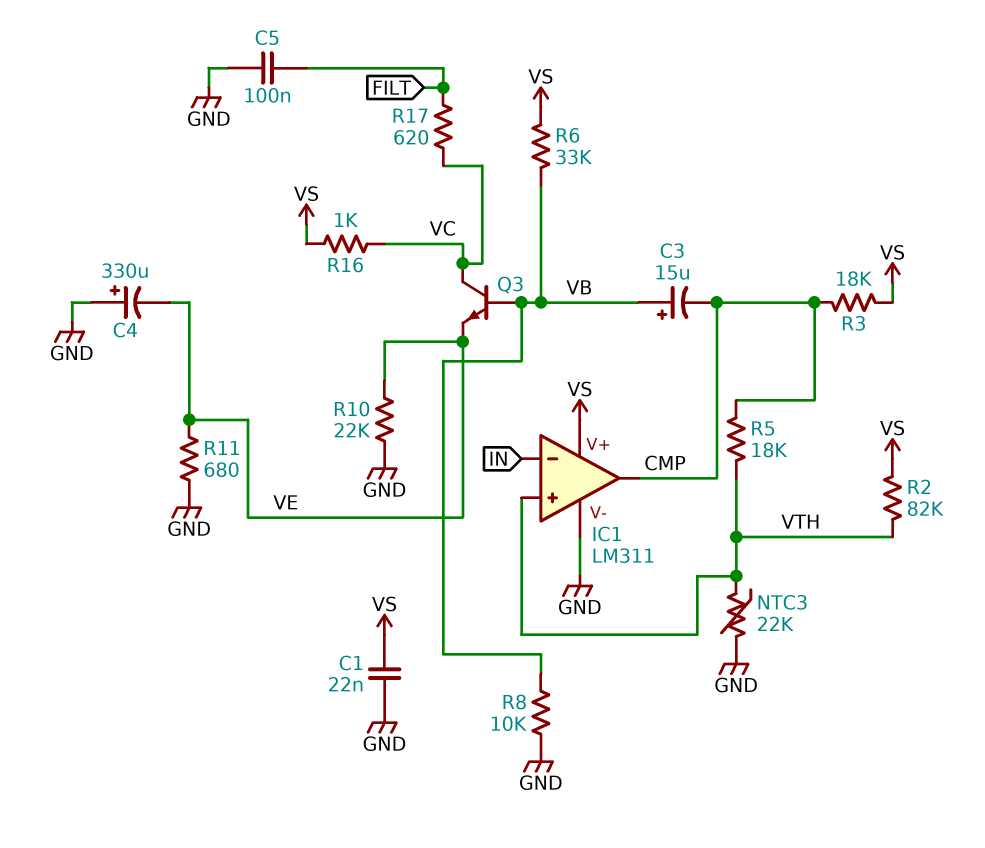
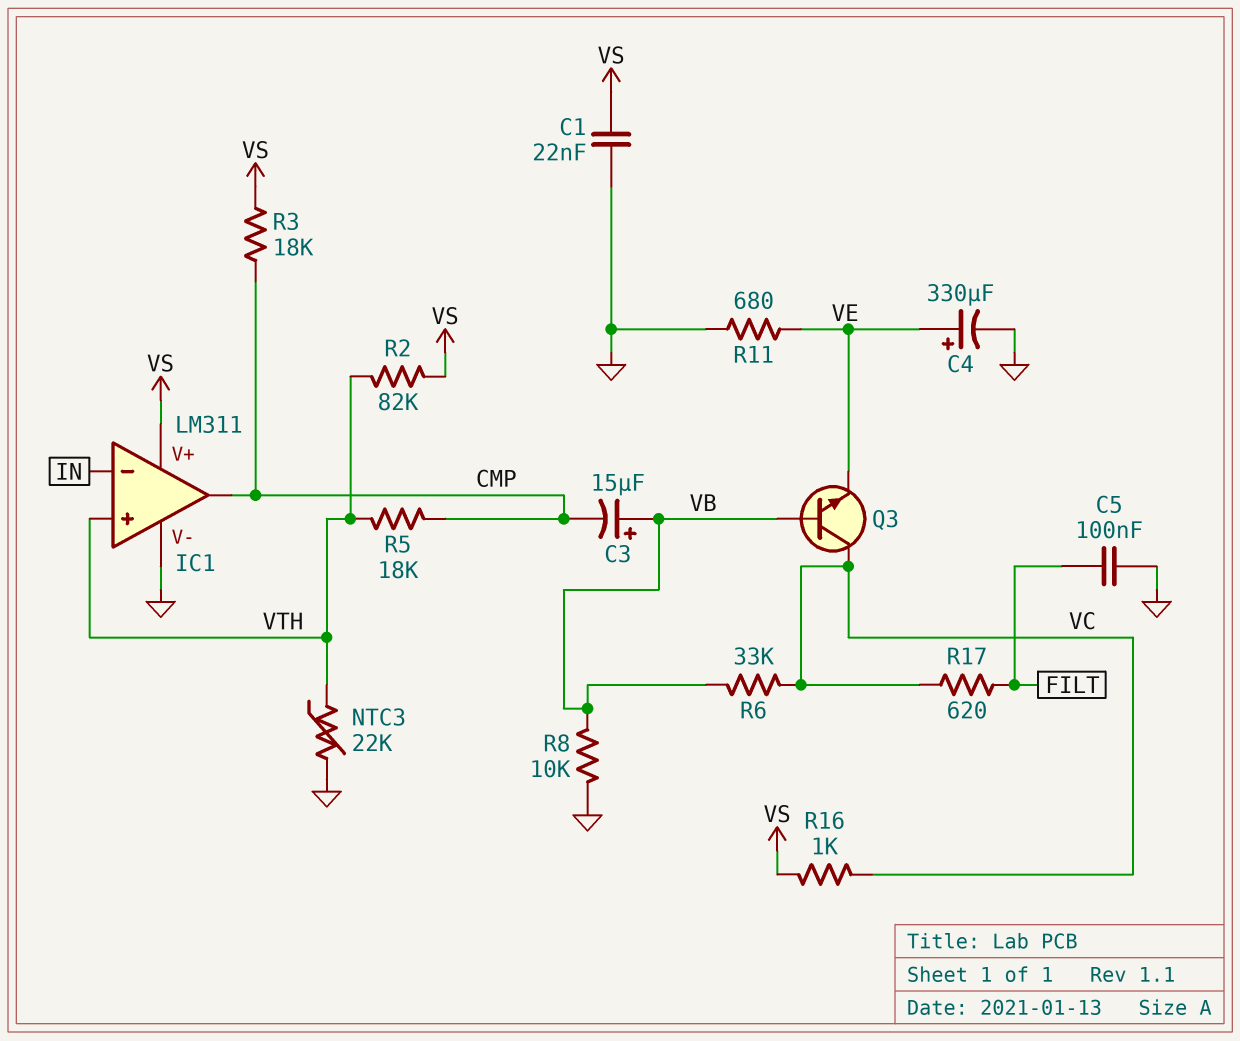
C4: 330uF (plus GND, minus VE) -> 330uF (plus VE, minus GND)
R6: 33k (VB, VS) -> 33k (VB, VC)
R10: 22k (GND, VE) -> none

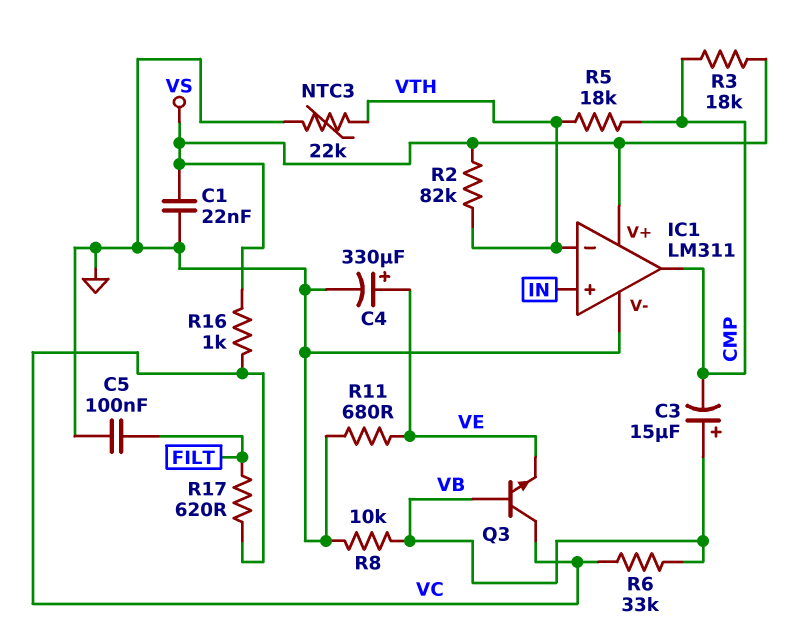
IC1 pin in+: VTH -> IN
IC1 pin in-: IN -> VTH

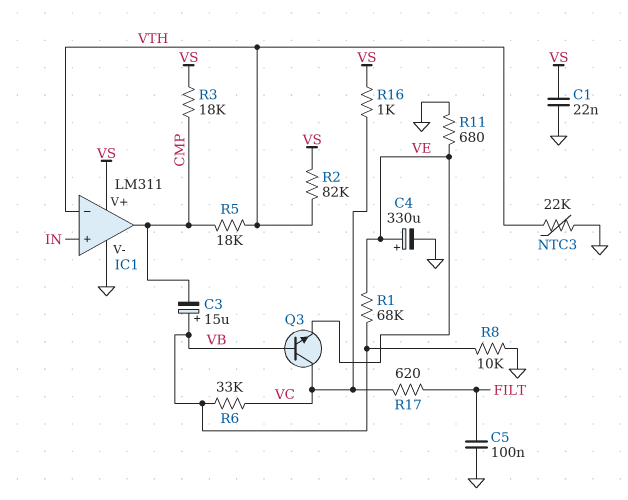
R1: none -> 68k (VB, VE)

